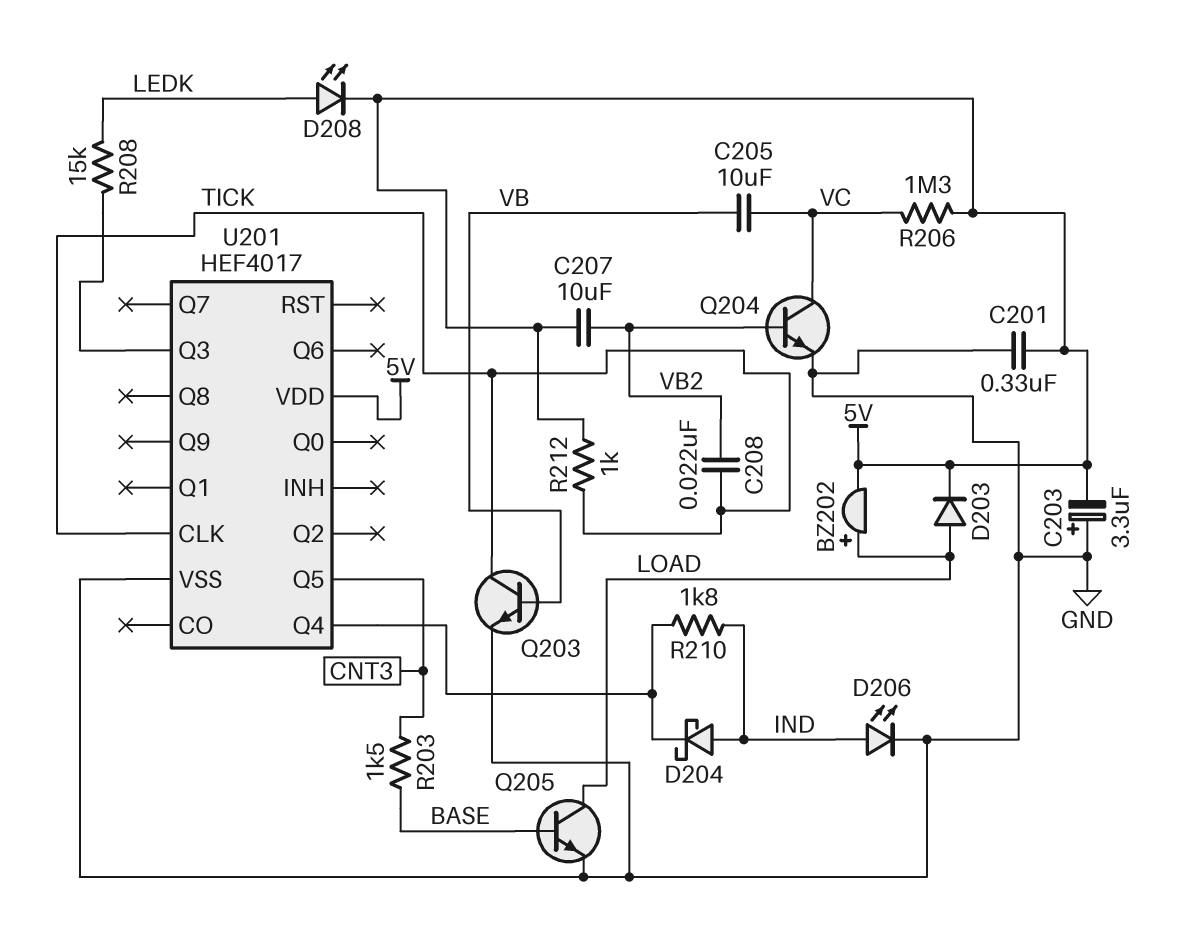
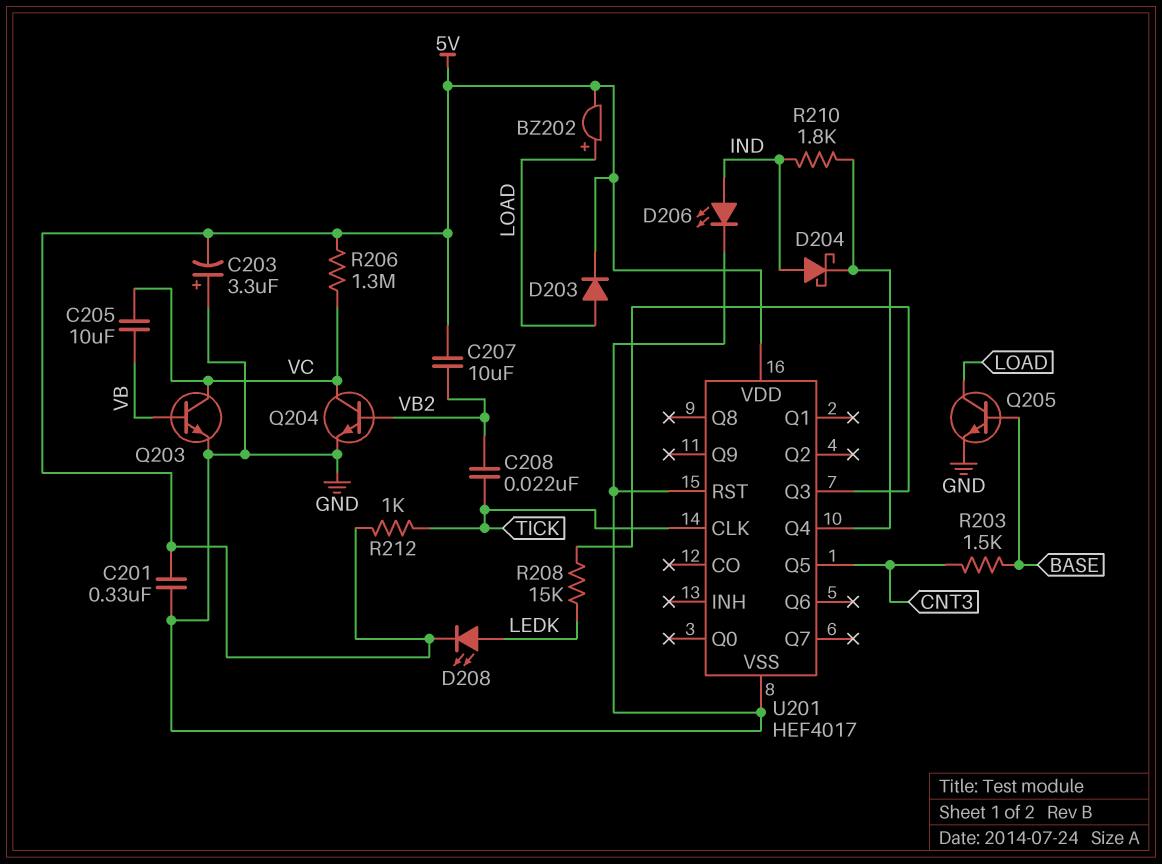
Q203: NPN (B VB, C TICK, E GND) -> NPN (B VB, C VC, E GND)
U201 pin RST: none -> GND

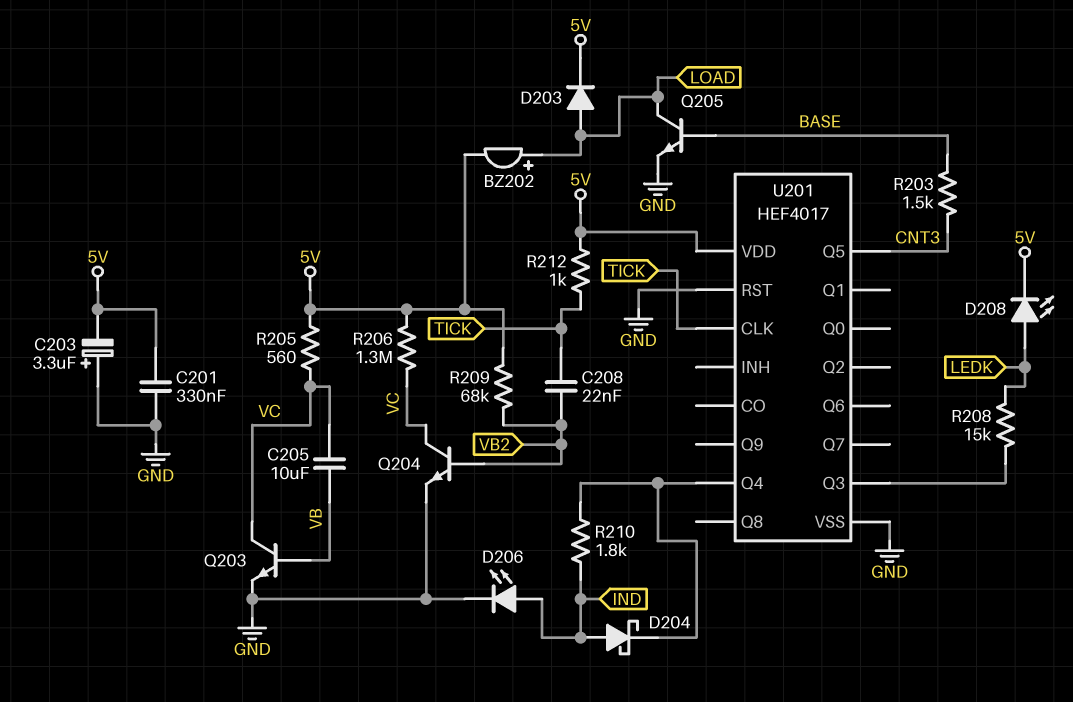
C207: 10uF (5V, VB2) -> none
R205: none -> 560 (5V, VC)
R209: none -> 68k (5V, VB2)

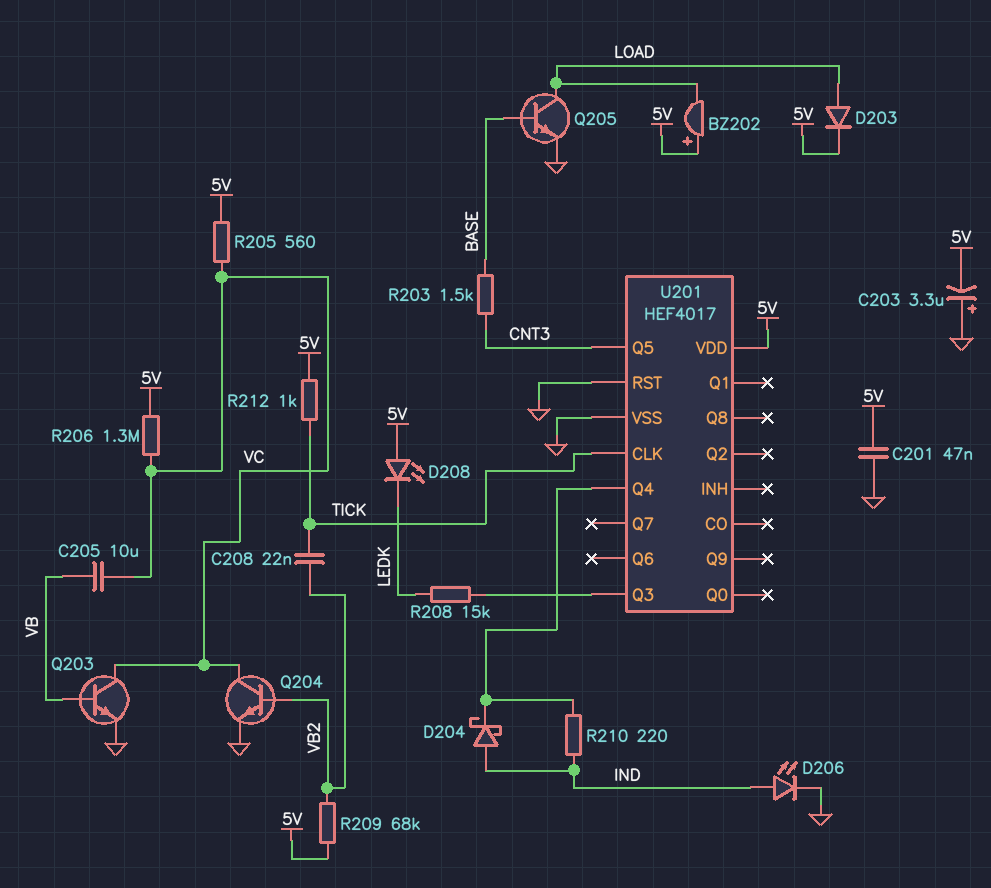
BZ202: buzzer (plus LOAD, minus 5V) -> buzzer (plus 5V, minus LOAD)
C201: 330nF (5V, GND) -> 47nF (5V, GND)
D208: LED (A LEDK, K 5V) -> LED (A 5V, K LEDK)
R210: 1.8k (IND, U201/Q4) -> 220 (IND, U201/Q4)

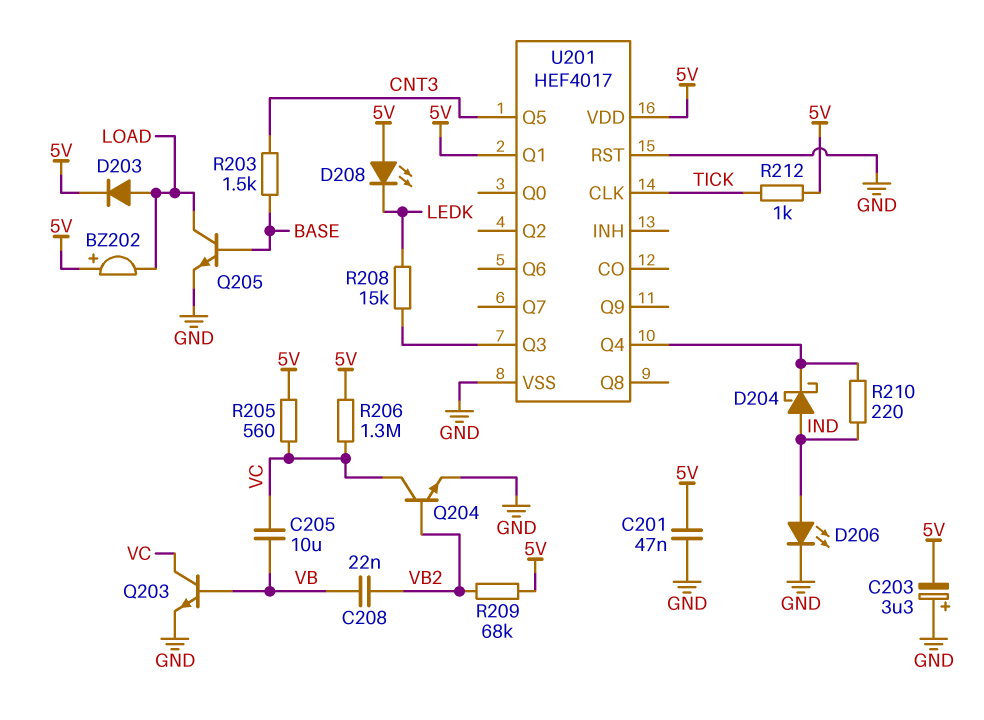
C208: 22nF (TICK, VB2) -> 22nF (VB, VB2)
U201 pin Q1: none -> 5V

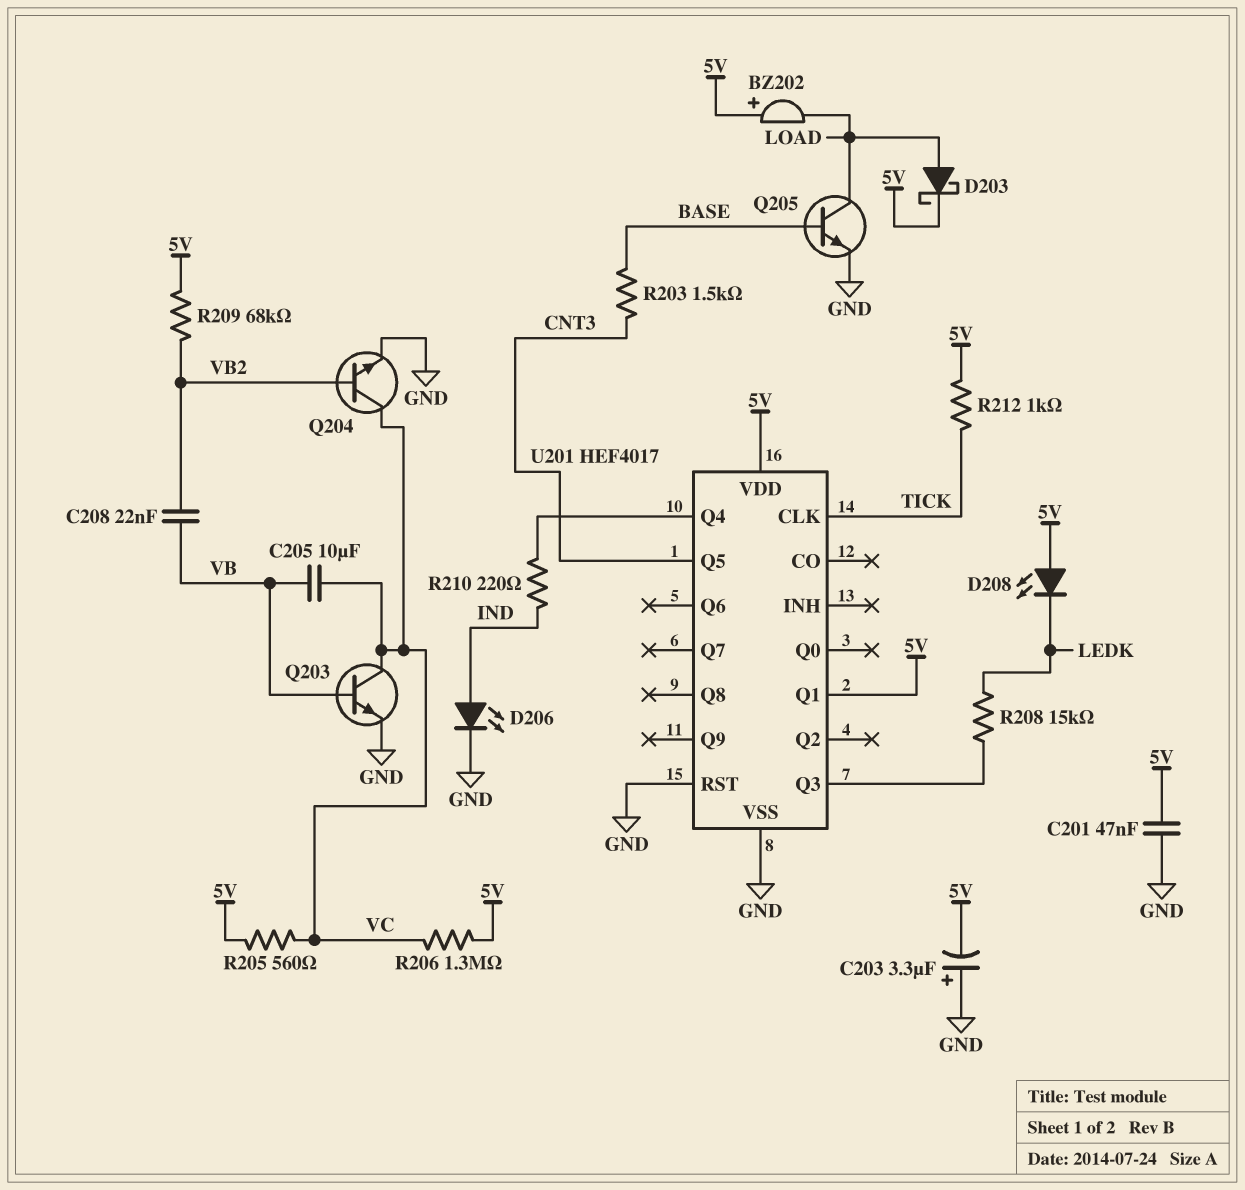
D203: diode (A LOAD, K 5V) -> schottky (A LOAD, K 5V)
D204: schottky (A IND, K U201/Q4) -> none

